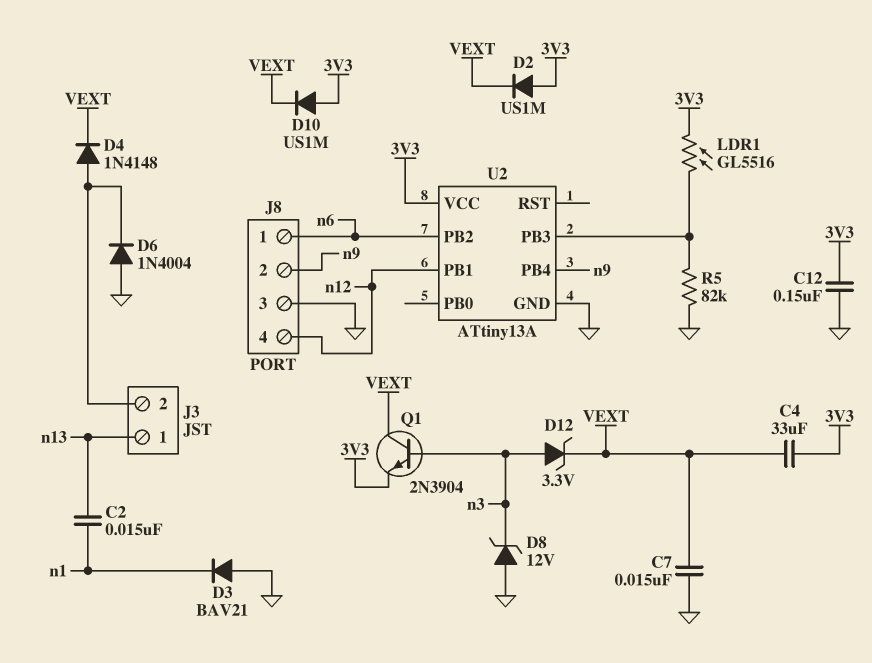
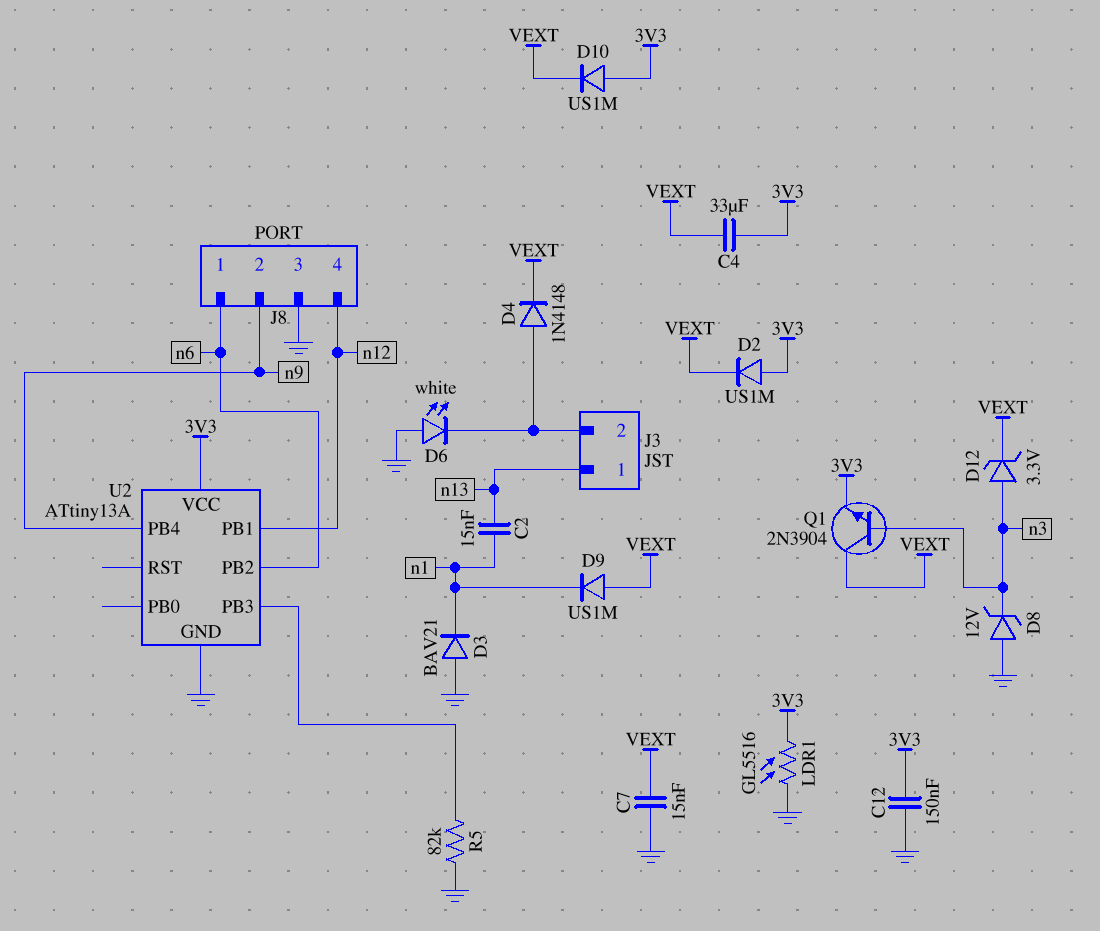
D6: diode 1N4004 (A GND, K J3/2) -> LED white (A GND, K J3/2)
D9: none -> diode US1M (A VEXT, K n1)
LDR1: GL5516 (3V3, U2/PB3) -> GL5516 (3V3, GND)

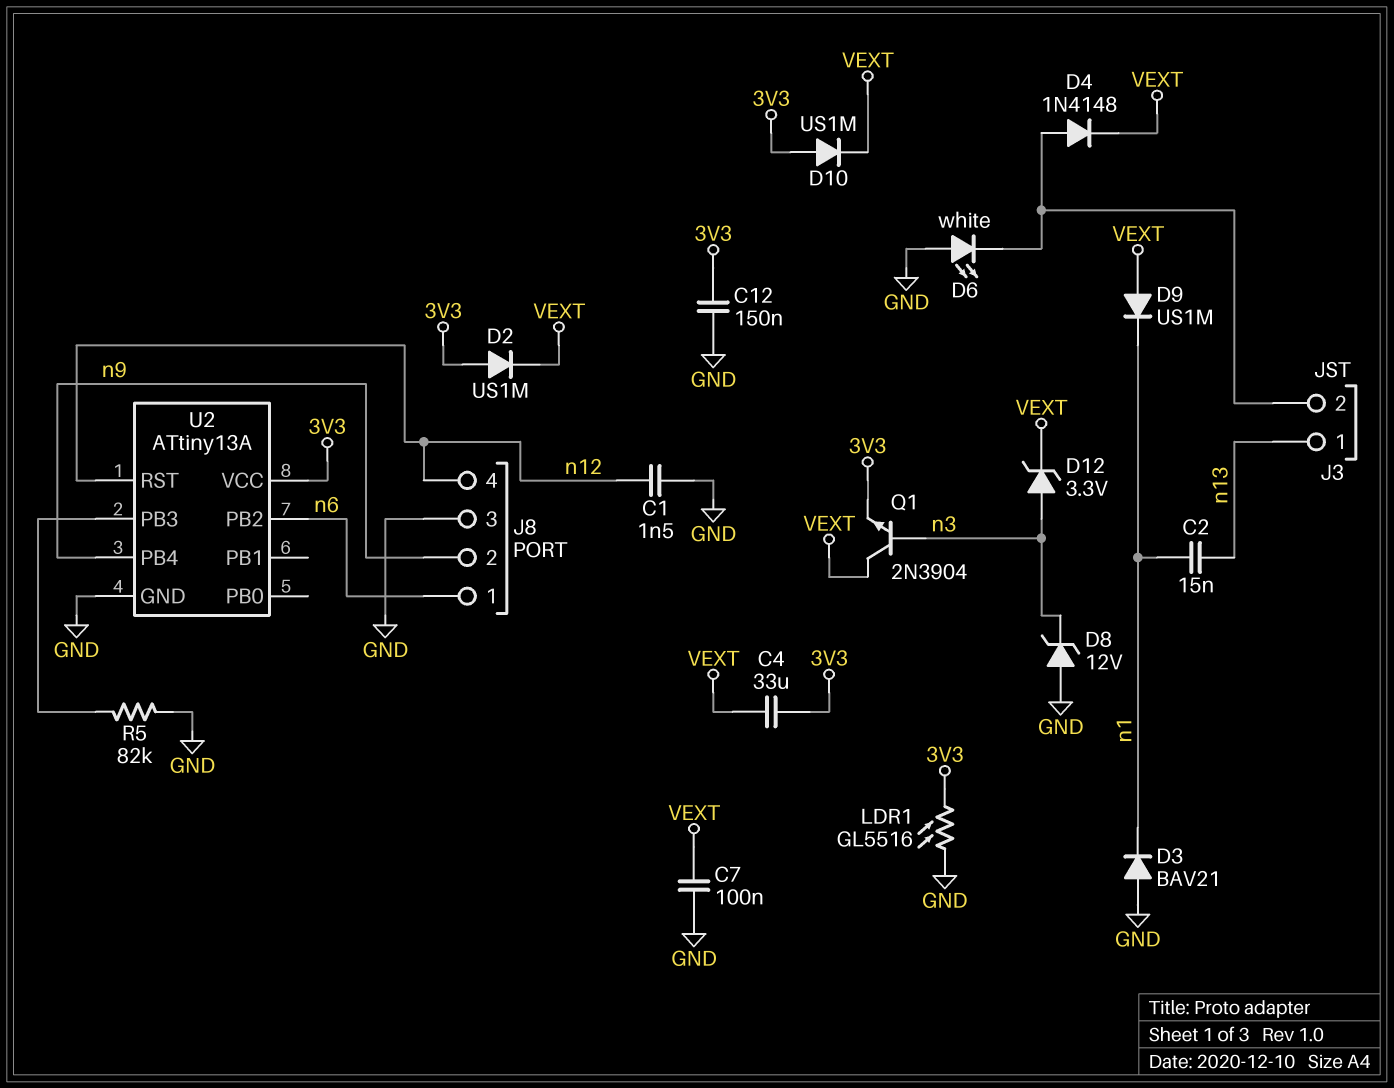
C1: none -> 1.5nF (GND, n12)
C7: 15nF (GND, VEXT) -> 100nF (GND, VEXT)
U2 pin PB1: n12 -> none
U2 pin RST: none -> n12

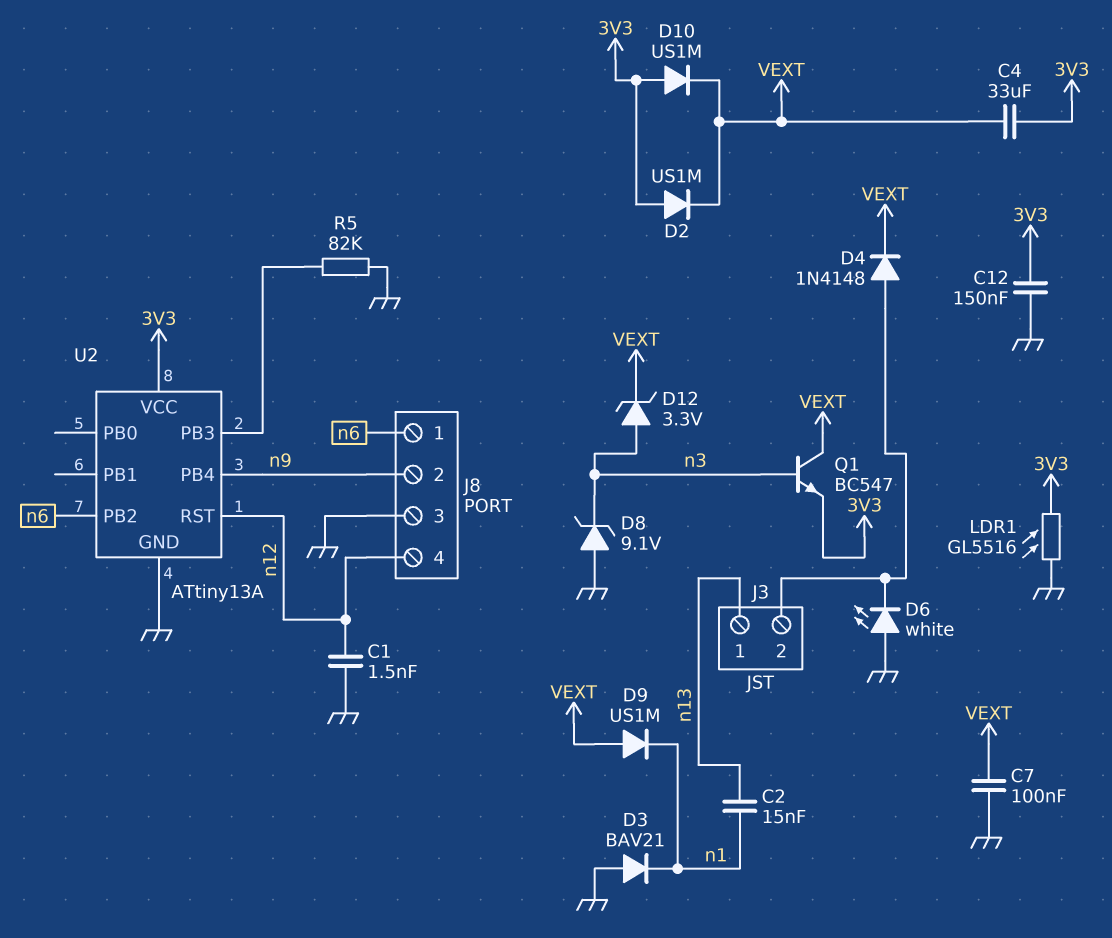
D8: zener 12V (A GND, K n3) -> zener 9.1V (A GND, K n3)
Q1: NPN 2N3904 (B n3, C VEXT, E 3V3) -> NPN BC547 (B n3, C VEXT, E 3V3)

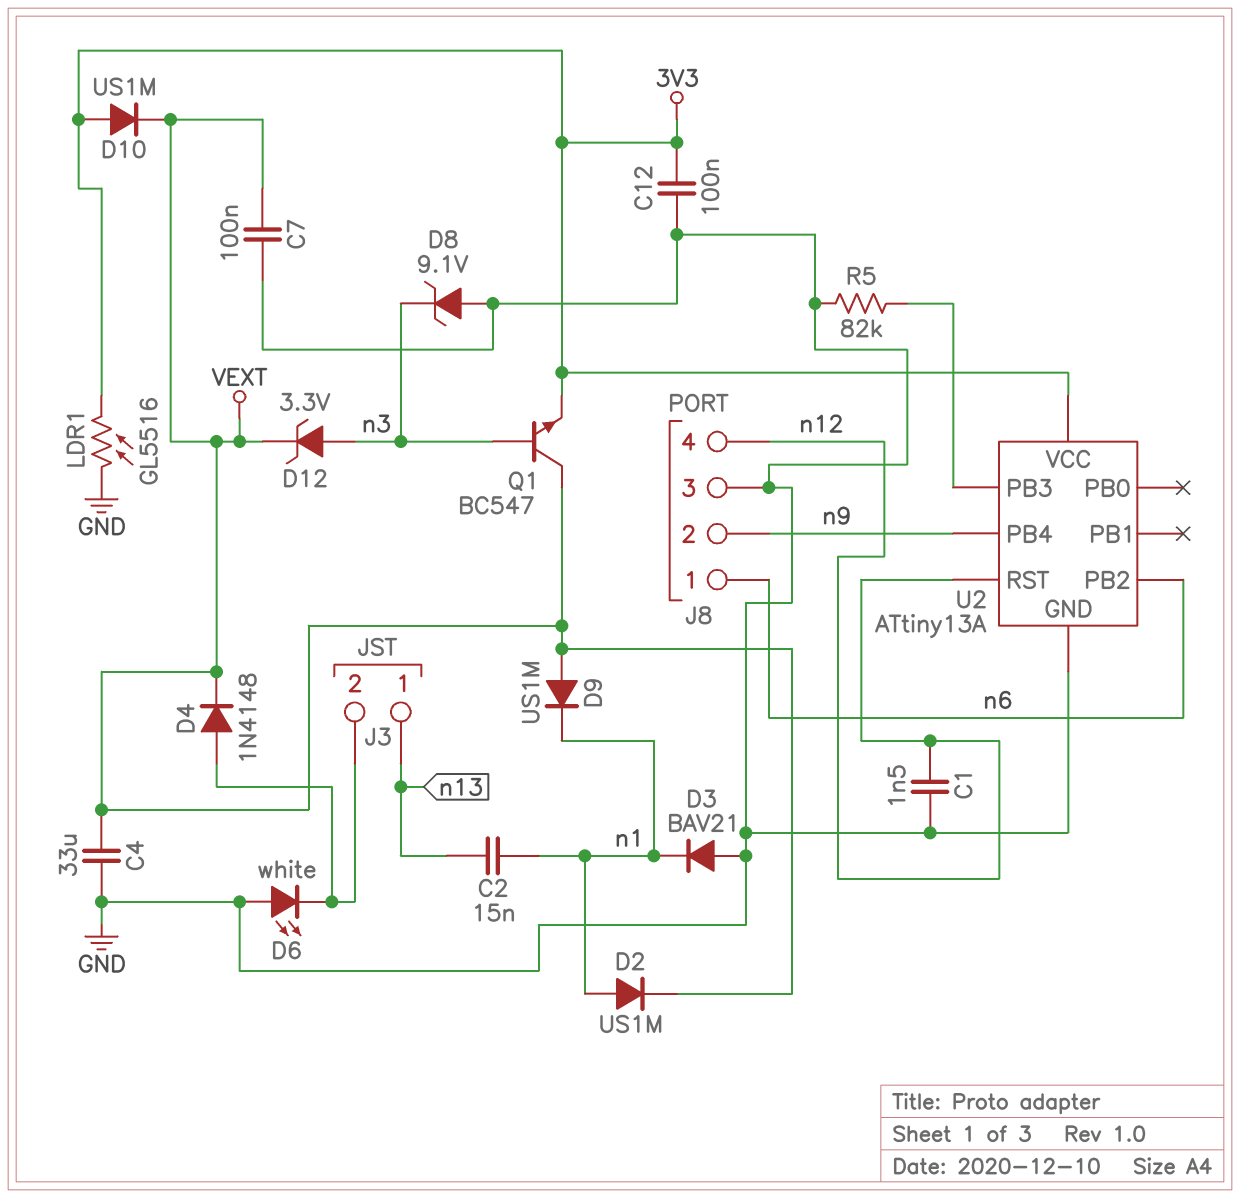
C4: 33uF (3V3, VEXT) -> 33uF (GND, VEXT)
C12: 150nF (3V3, GND) -> 100nF (3V3, GND)
D2: diode US1M (A 3V3, K VEXT) -> diode US1M (A n1, K VEXT)

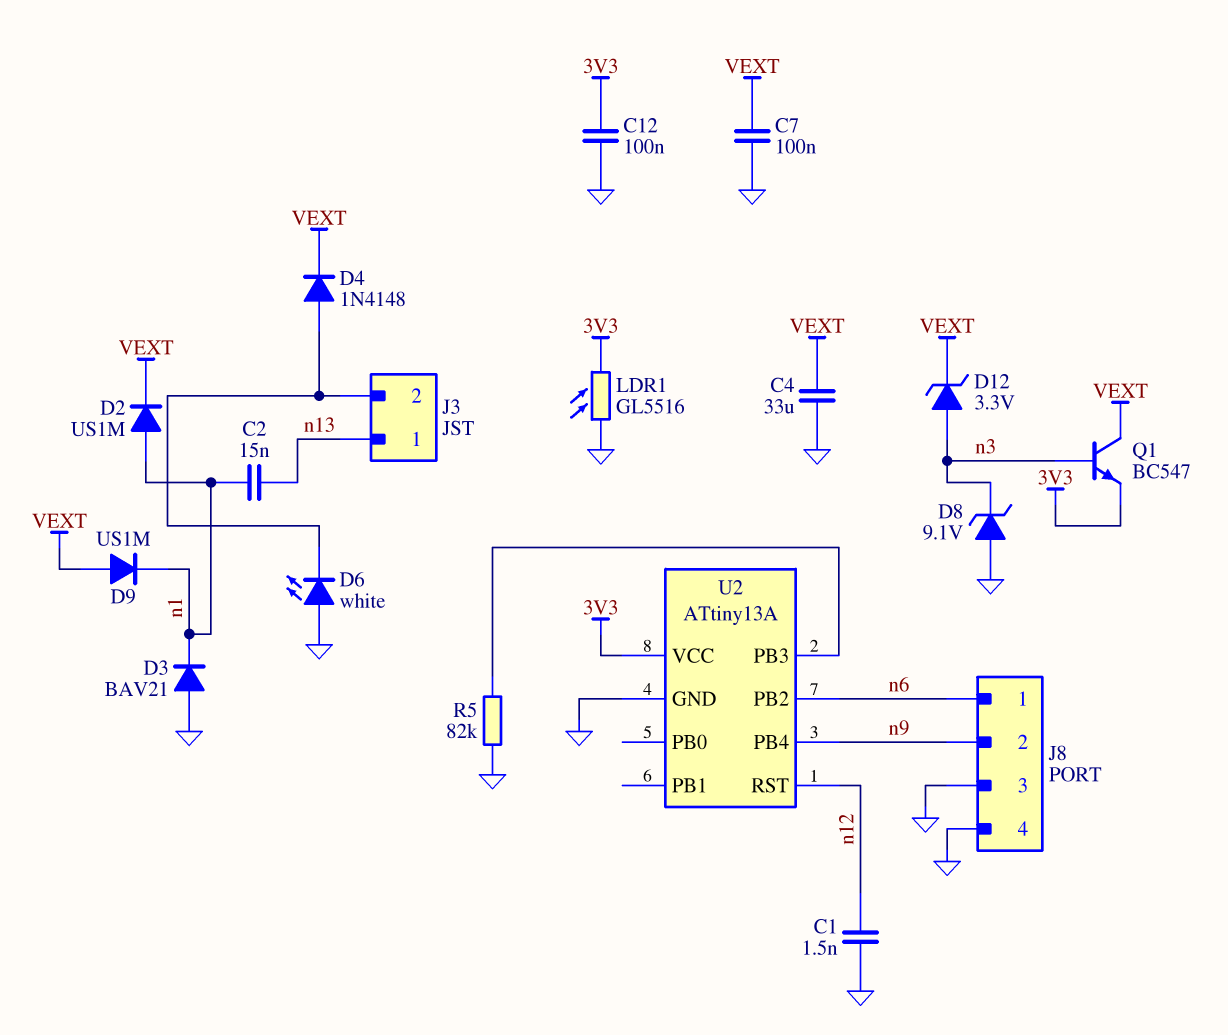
D10: diode US1M (A 3V3, K VEXT) -> none
J8 pin 4: n12 -> GND

